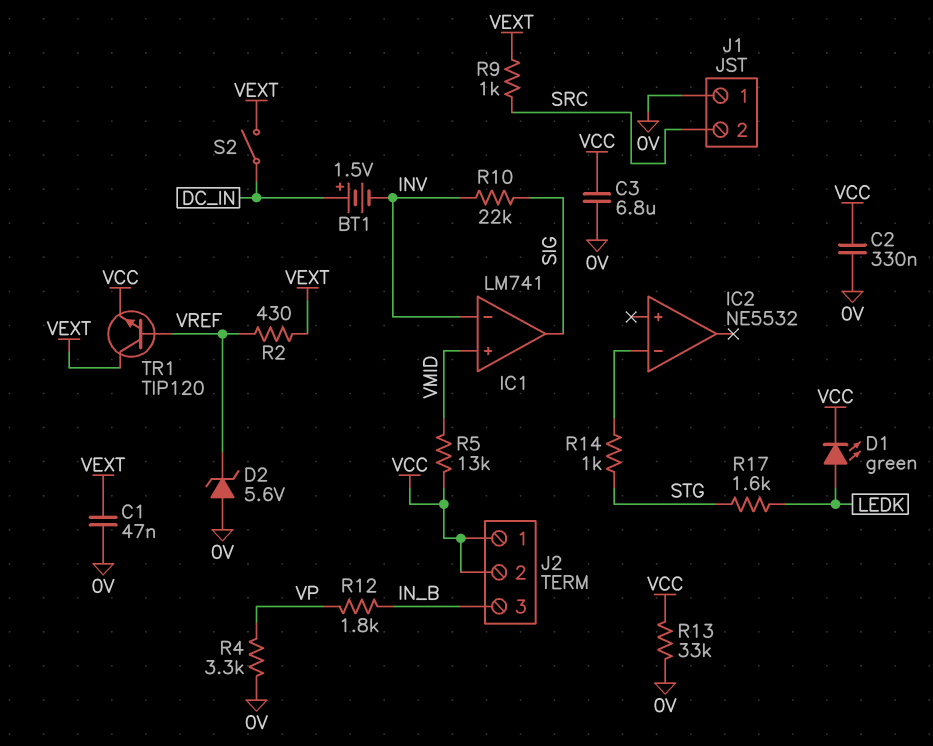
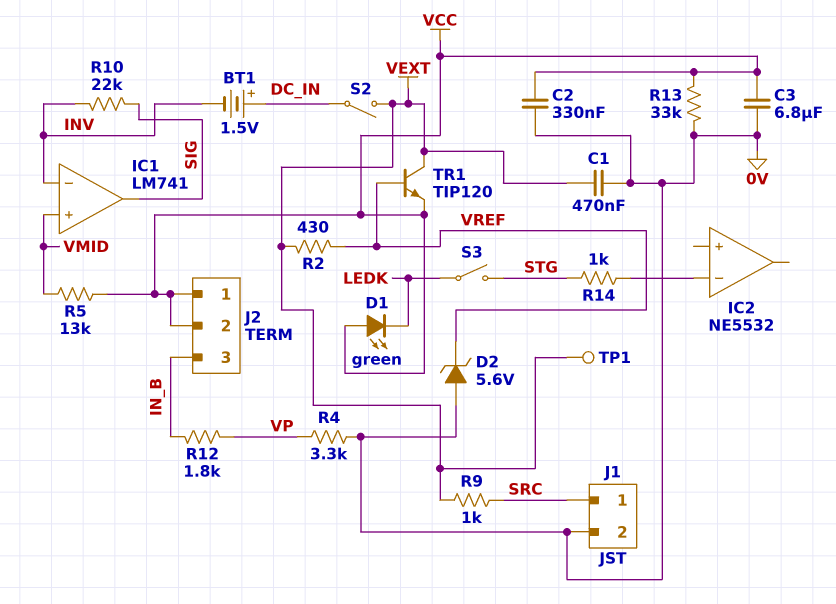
C1: 47nF (0V, VEXT) -> 470nF (0V, VEXT)
D1: LED green (A LEDK, K VCC) -> LED green (A VCC, K LEDK)
J1 pin 1: 0V -> SRC
J1 pin 2: SRC -> 0V
R17: 1.6k (LEDK, STG) -> none
S3: none -> switch (LEDK, STG)
TP1: none -> test point (VEXT)

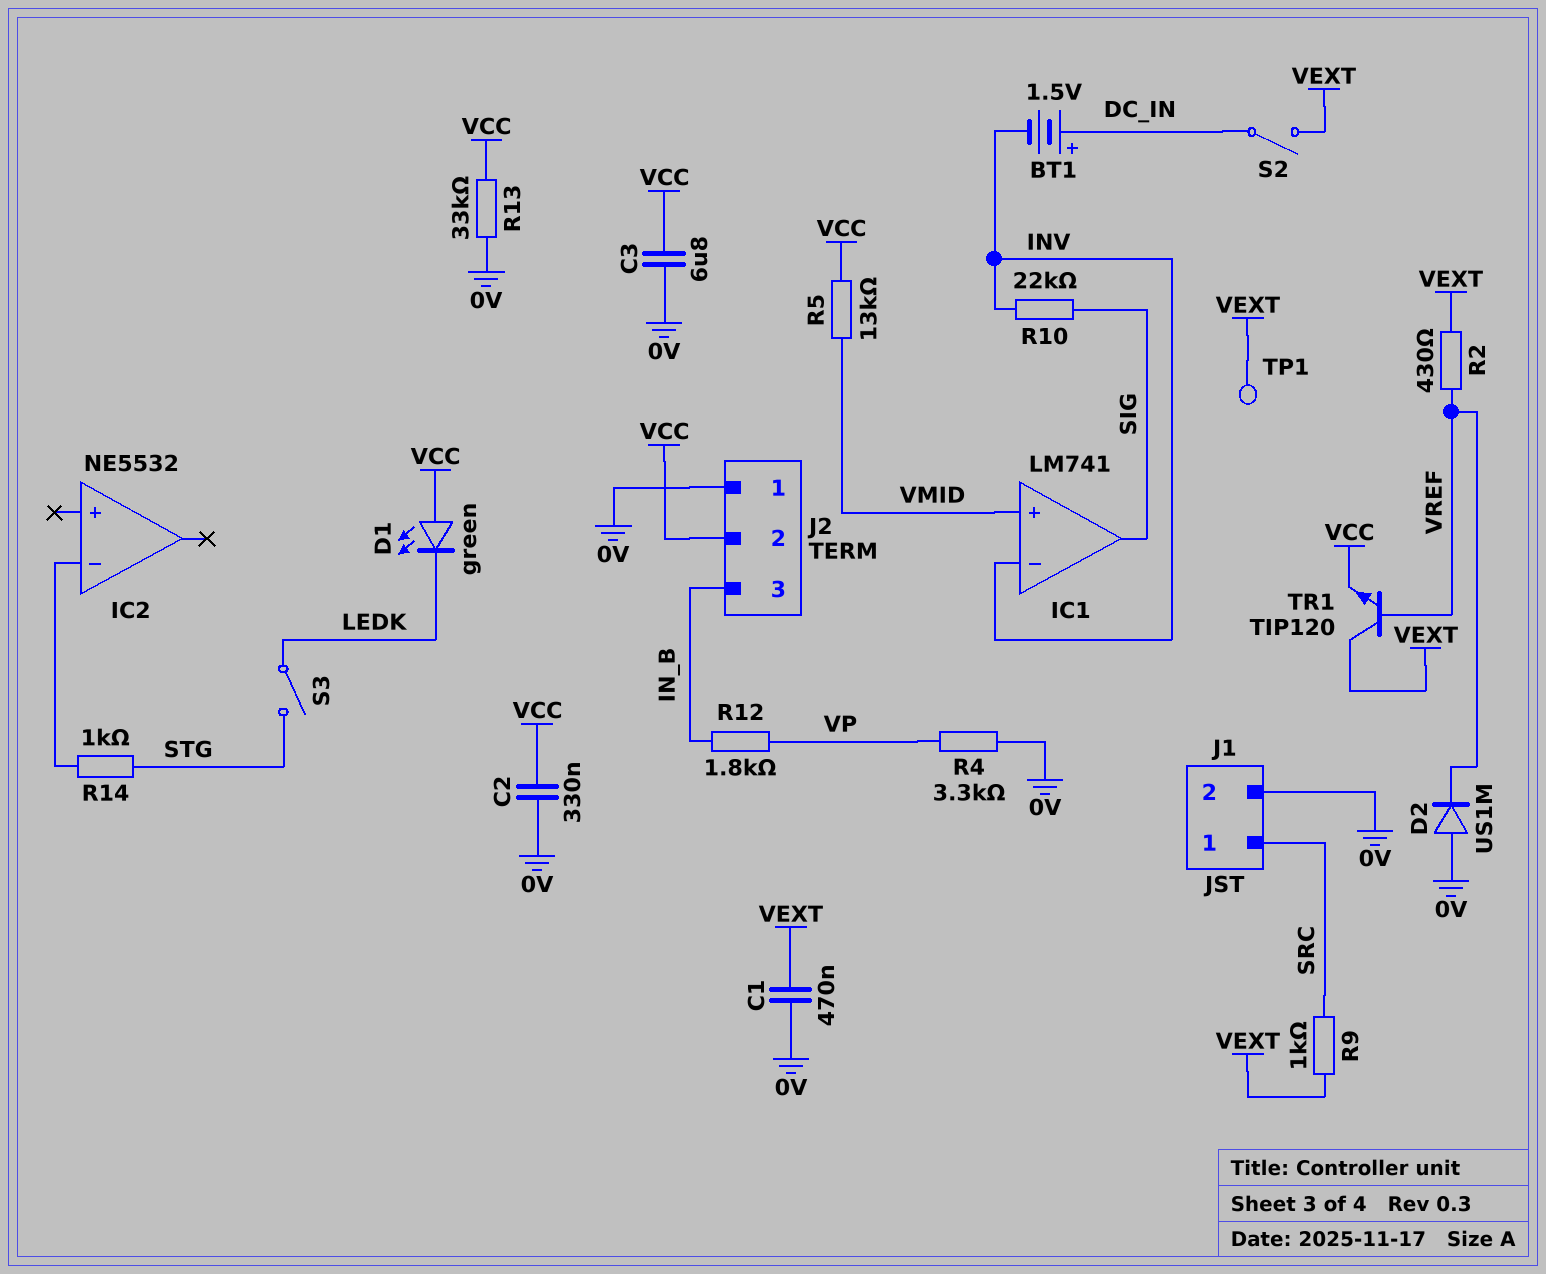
D2: zener 5.6V (A 0V, K VREF) -> diode US1M (A 0V, K VREF)
J2 pin 1: VCC -> 0V

